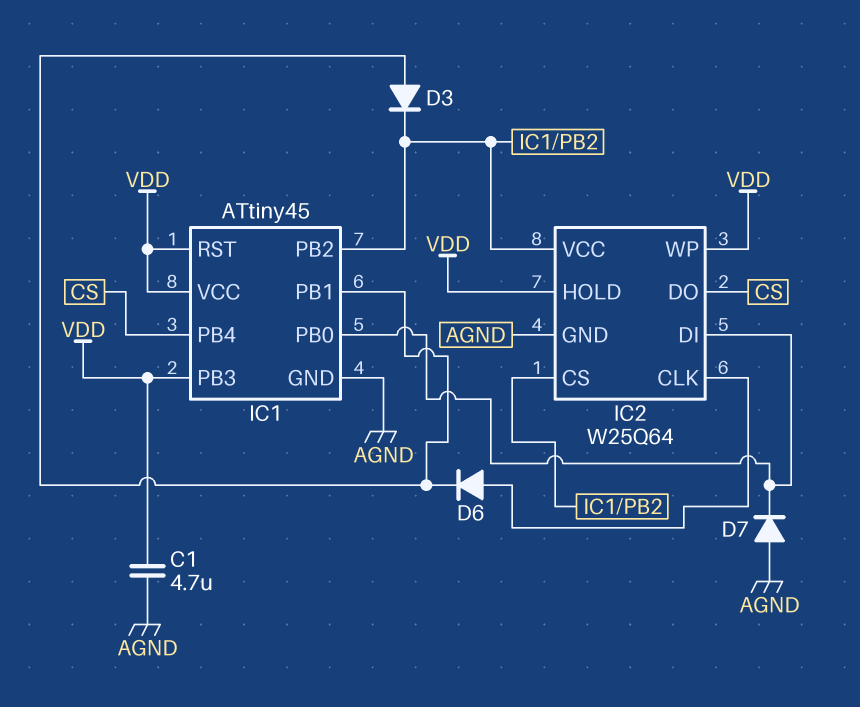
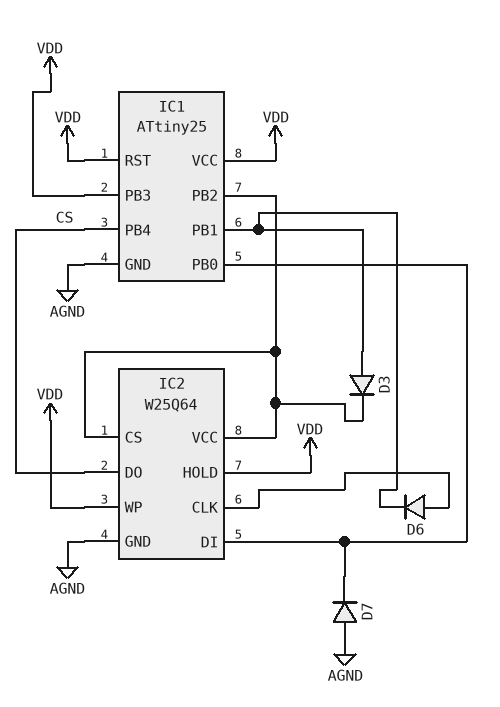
C1: 4.7uF (AGND, VDD) -> none
IC1: ATtiny45 -> ATtiny25

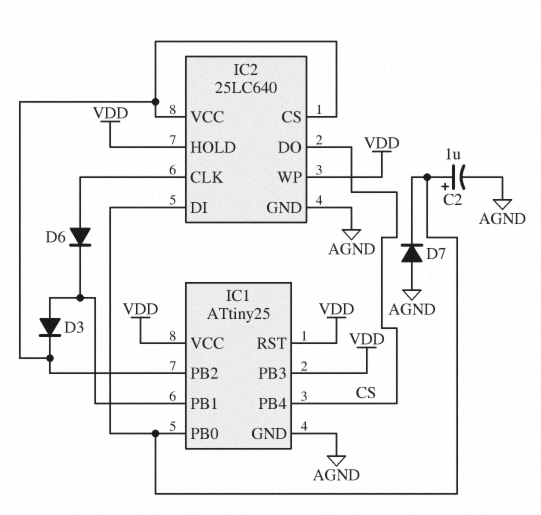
C2: none -> 1uF (plus IC1/PB0, minus AGND)
IC2: W25Q64 -> 25LC640

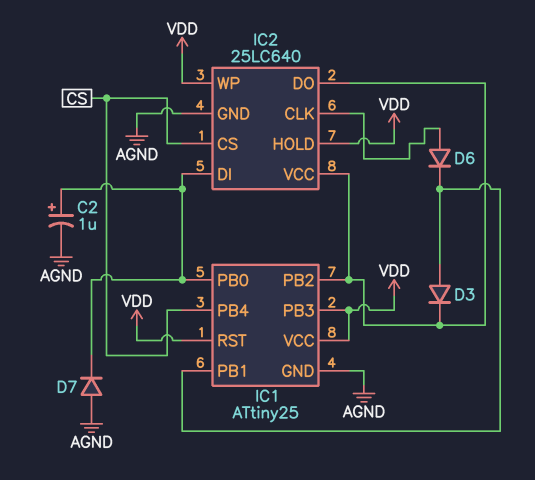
IC2 pin CS: IC1/PB2 -> CS
IC2 pin DO: CS -> IC1/PB2

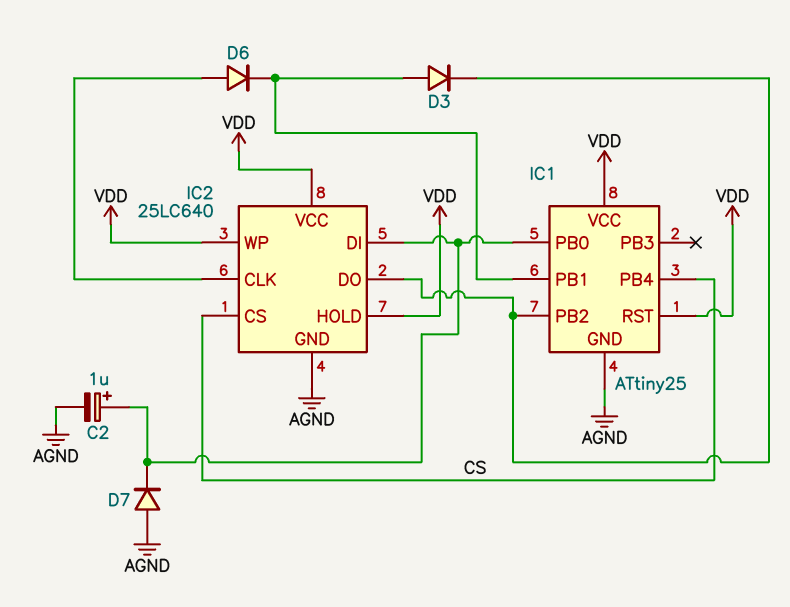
IC1 pin PB3: VDD -> none
IC2 pin VCC: IC1/PB2 -> VDD

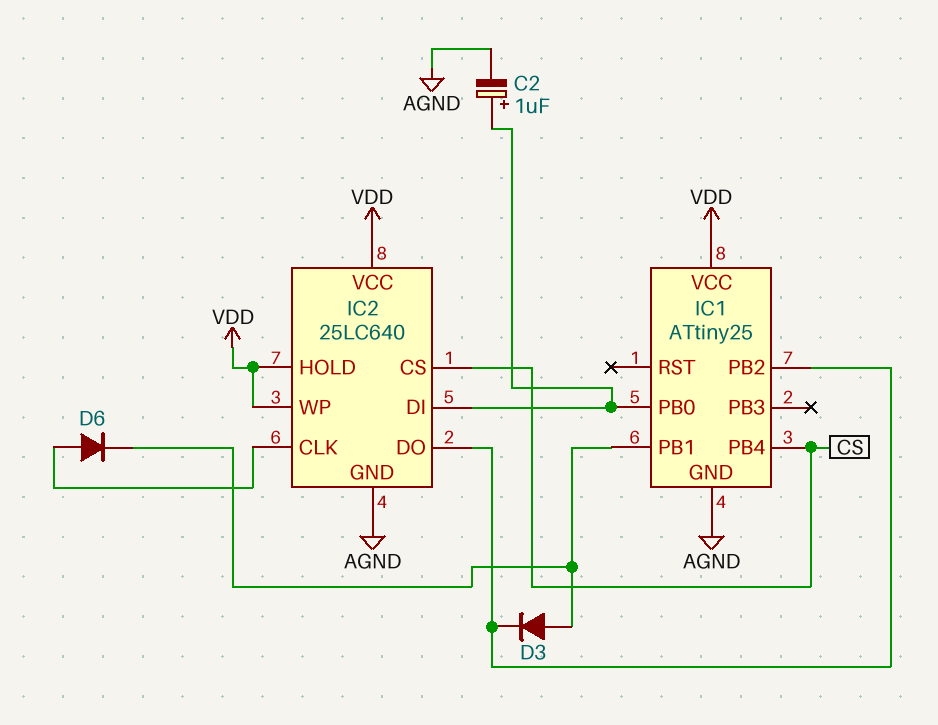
D7: diode (A AGND, K IC1/PB0) -> none
IC1 pin RST: VDD -> none

